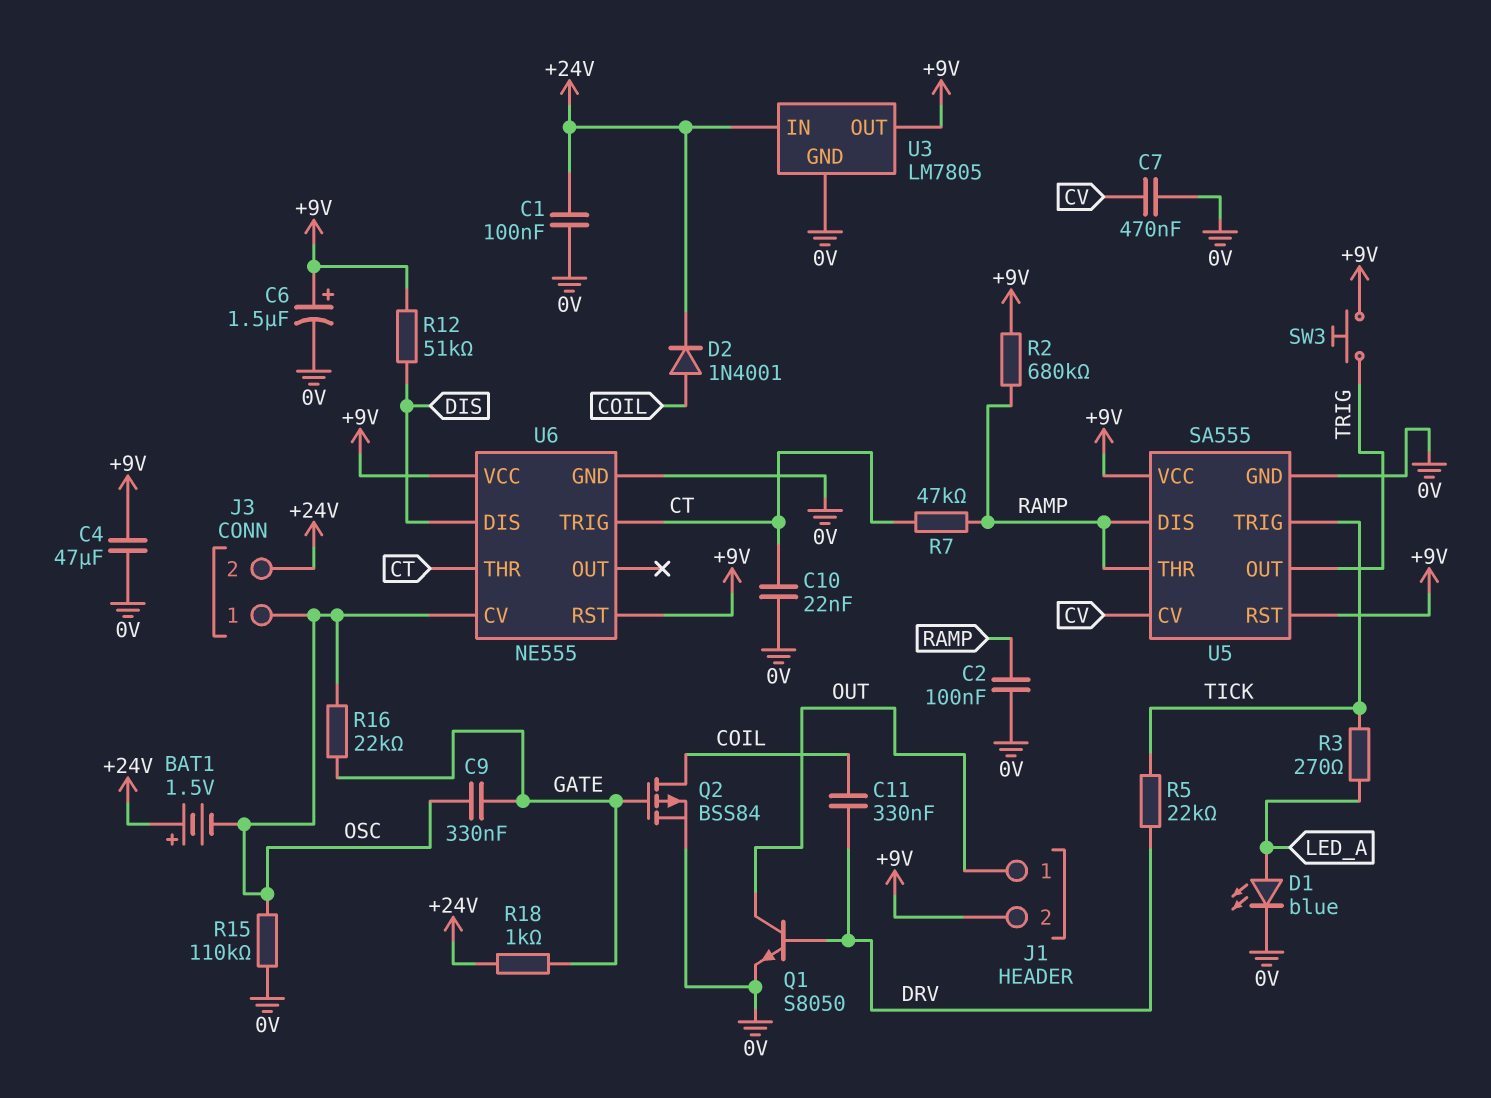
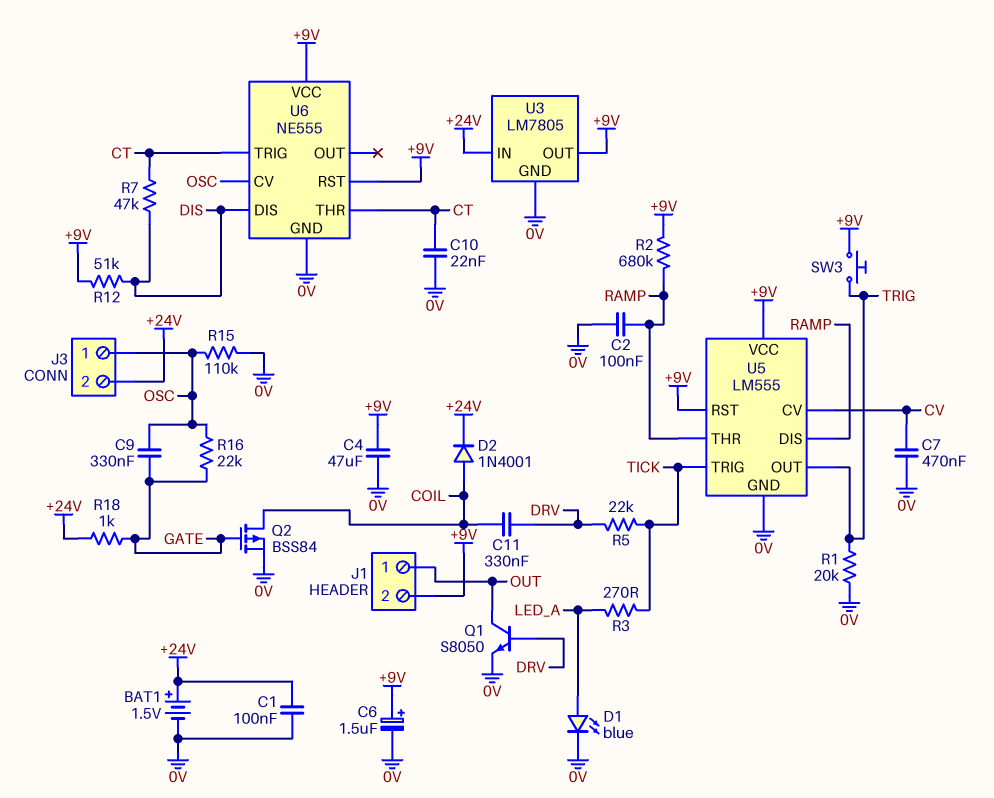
BAT1: 1.5V (plus +24V, minus OSC) -> 1.5V (plus +24V, minus 0V)
R1: none -> 20k (0V, TRIG)
R7: 47k (CT, RAMP) -> 47k (CT, DIS)
U5: SA555 -> LM555

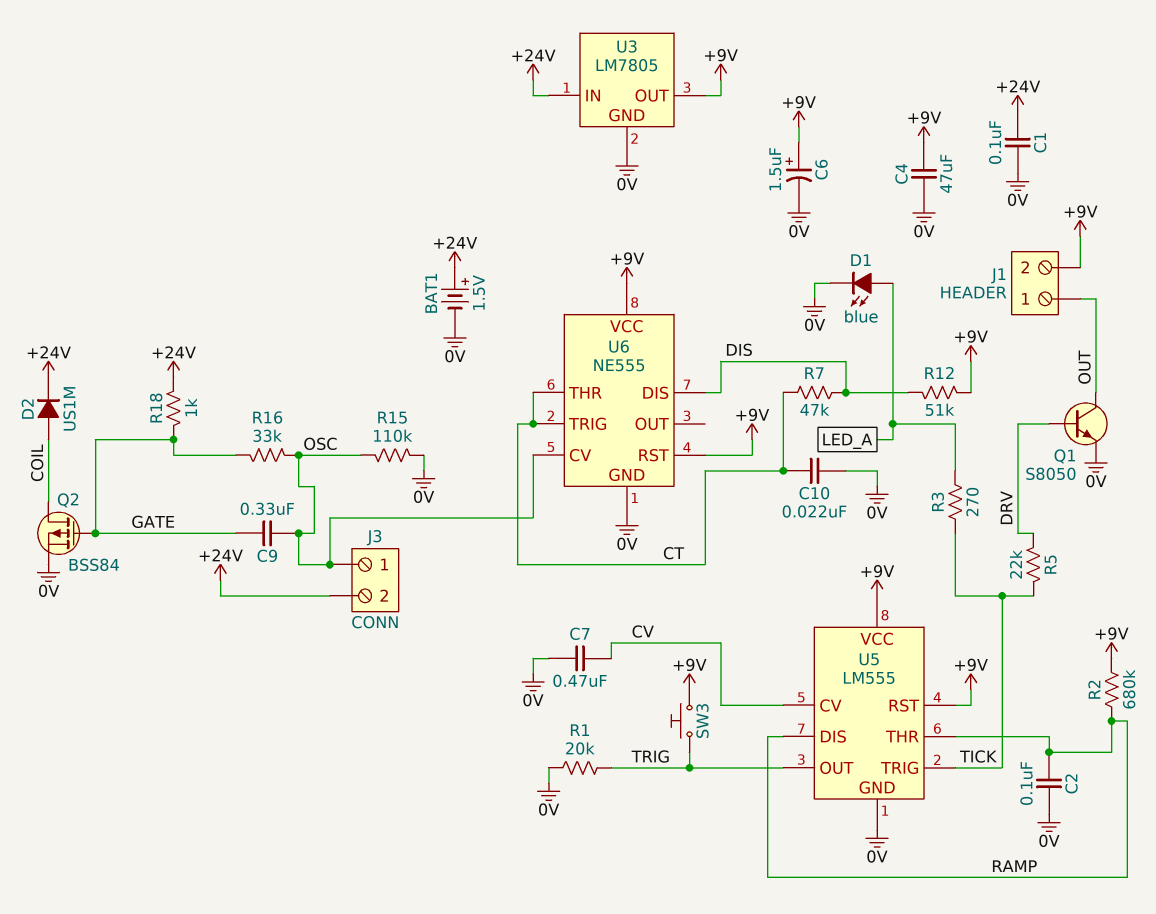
C11: 330nF (COIL, DRV) -> none
D2: diode 1N4001 (A COIL, K +24V) -> diode US1M (A COIL, K +24V)
R16: 22k (GATE, OSC) -> 33k (GATE, OSC)

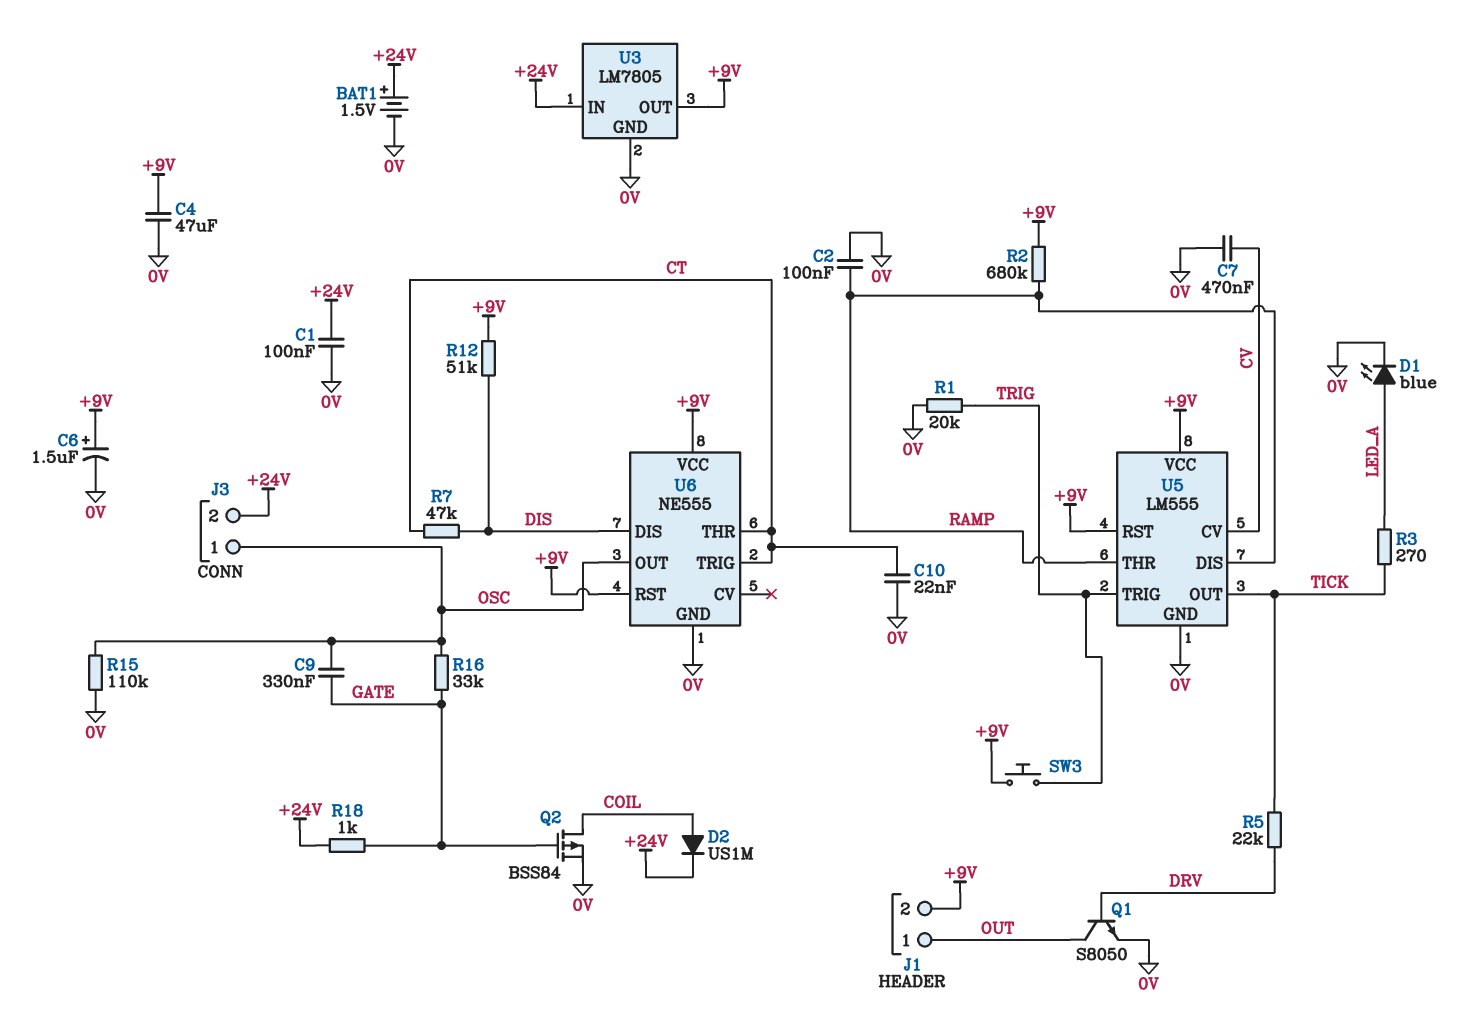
U5 pin OUT: TRIG -> TICK
U5 pin TRIG: TICK -> TRIG
U6 pin CV: OSC -> none
U6 pin OUT: none -> OSC

